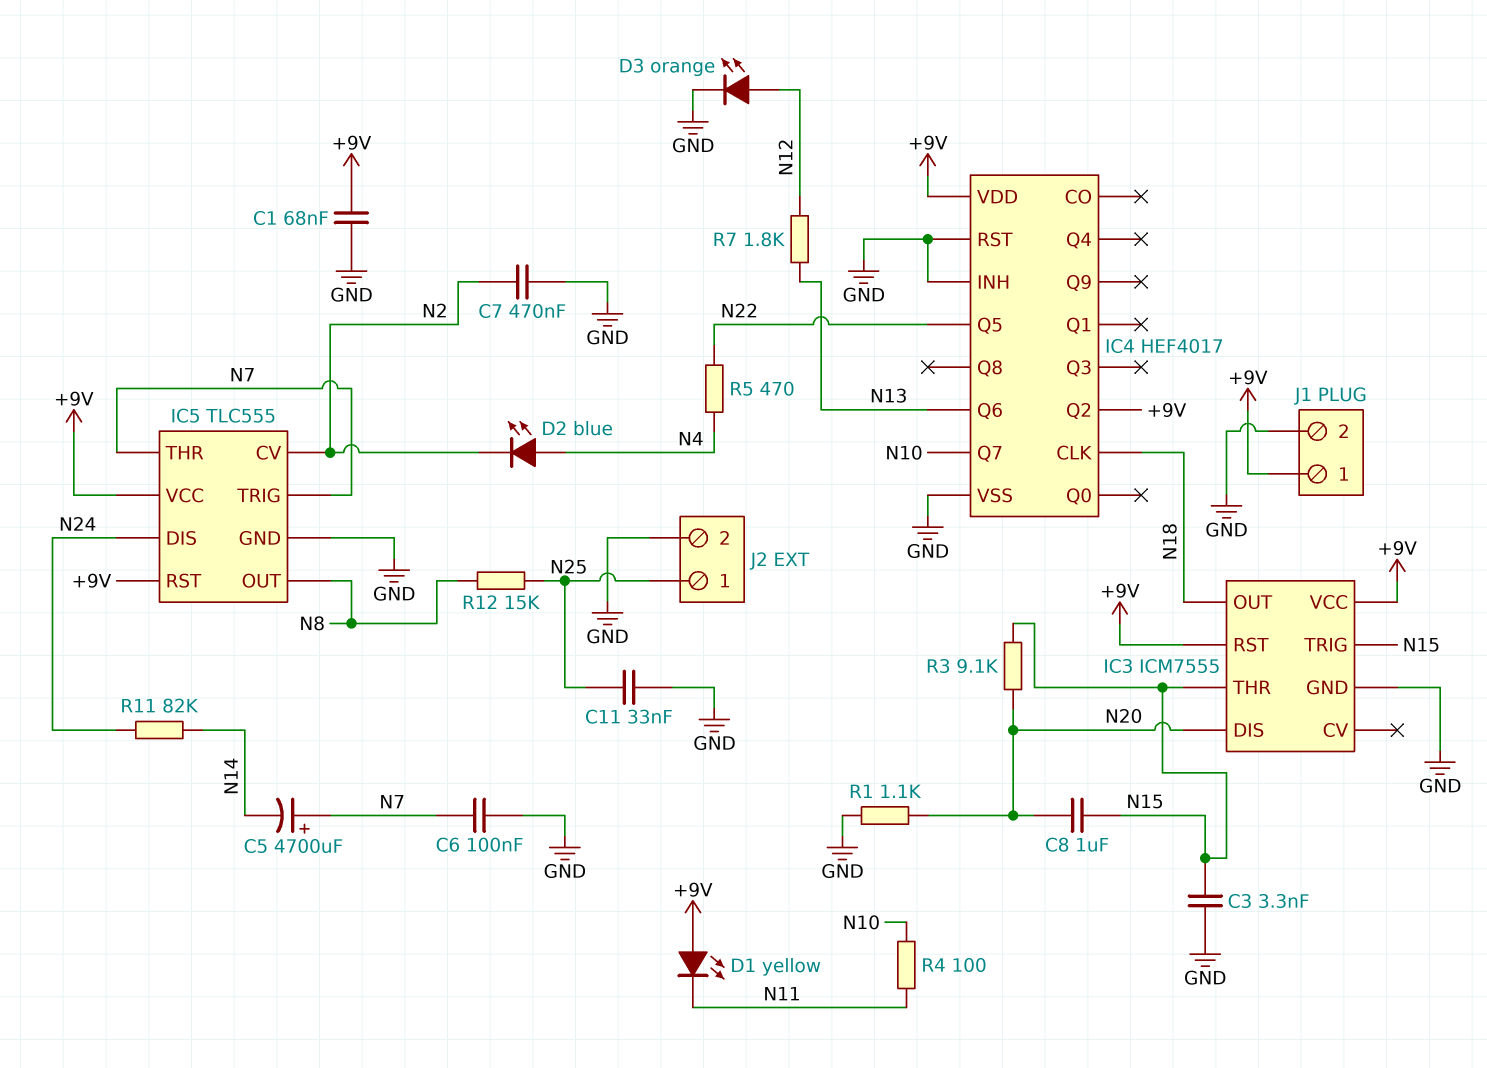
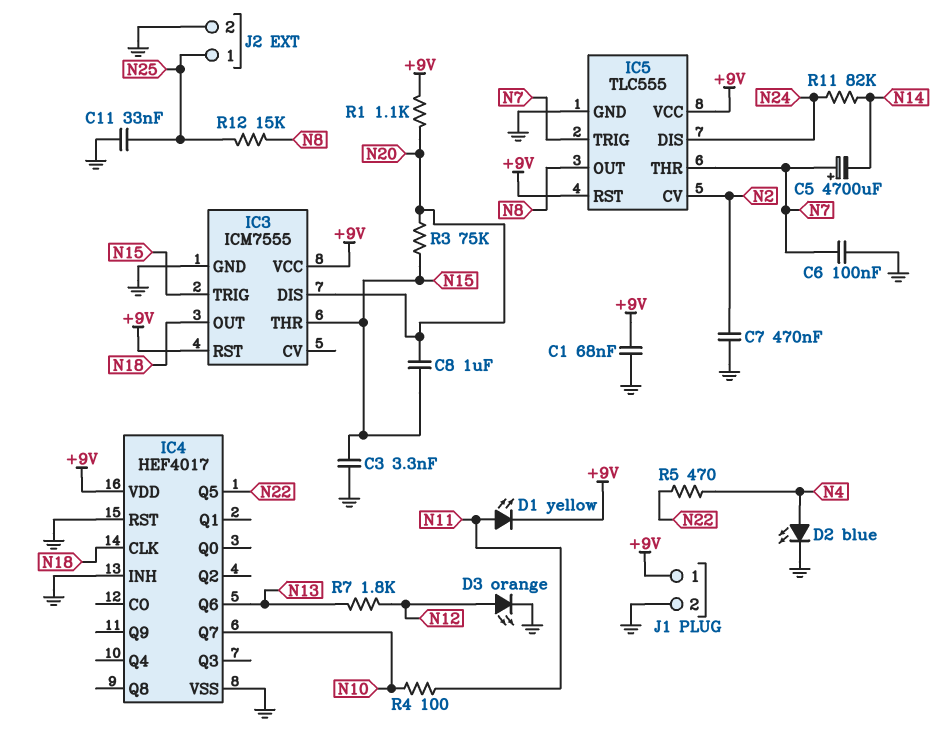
D1: LED yellow (A +9V, K N11) -> LED yellow (A N11, K +9V)
D2: LED blue (A N4, K N2) -> LED blue (A N4, K GND)
IC4 pin Q2: +9V -> none
R1: 1.1k (GND, N20) -> 1.1k (+9V, N20)
R3: 9.1k (N15, N20) -> 75k (N15, N20)

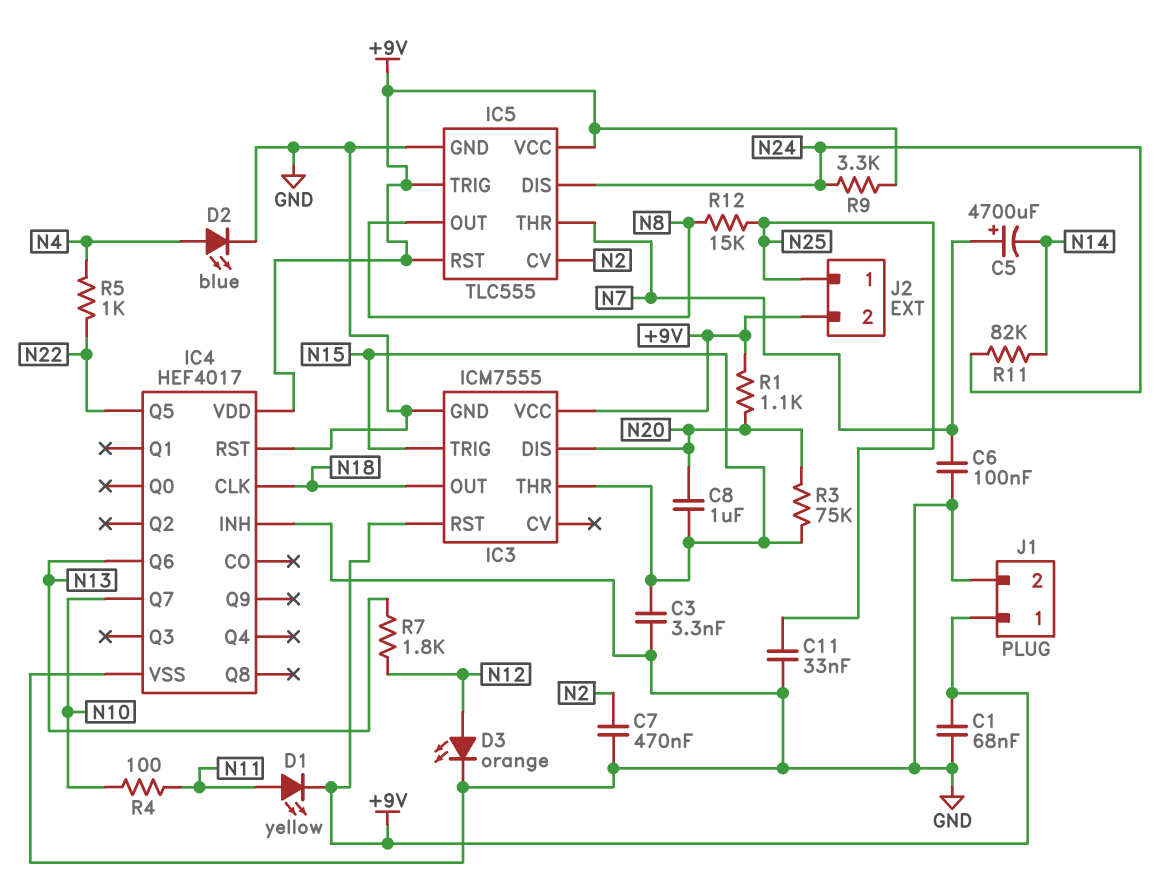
IC5 pin TRIG: N7 -> +9V
J2 pin 2: GND -> +9V
R5: 470 (N4, N22) -> 1k (N4, N22)
R9: none -> 3.3k (+9V, N24)

